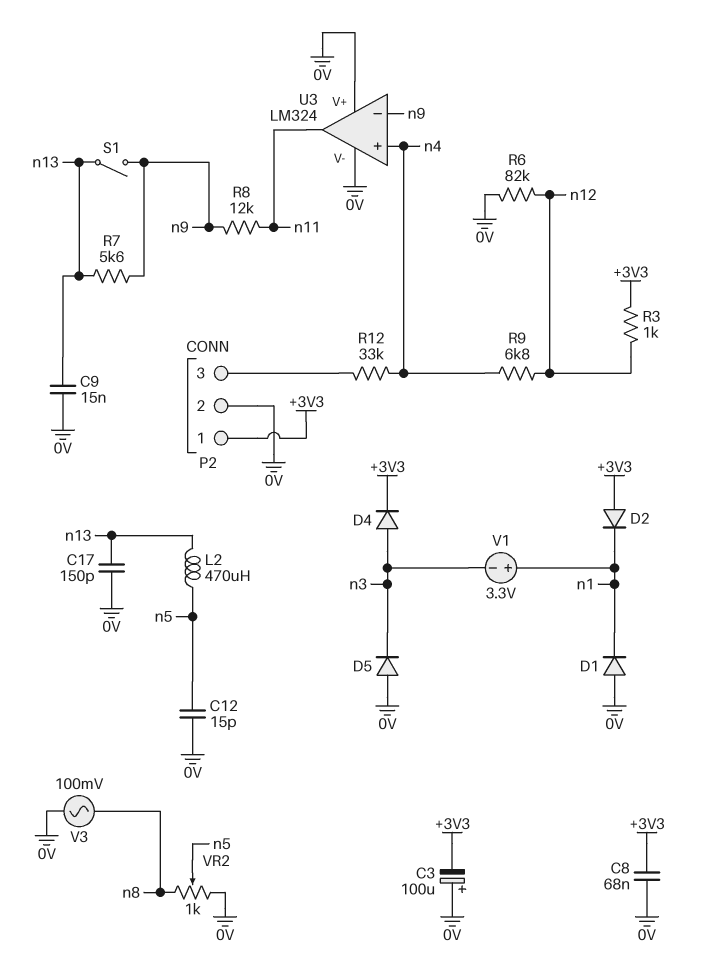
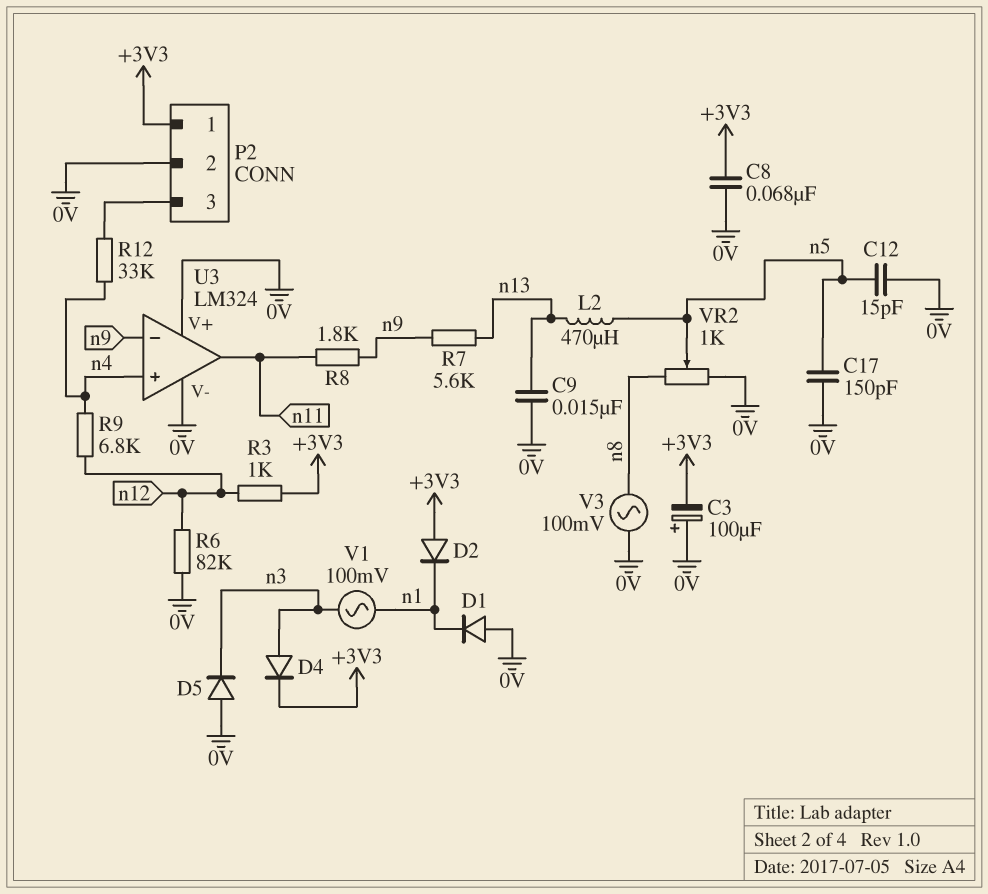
C17: 150pF (0V, n13) -> 150pF (0V, n5)
R8: 12k (n9, n11) -> 1.8k (n9, n11)
S1: switch (n9, n13) -> none
V1: 3.3V (plus n1, minus n3) -> AC 100mV (n1, n3)

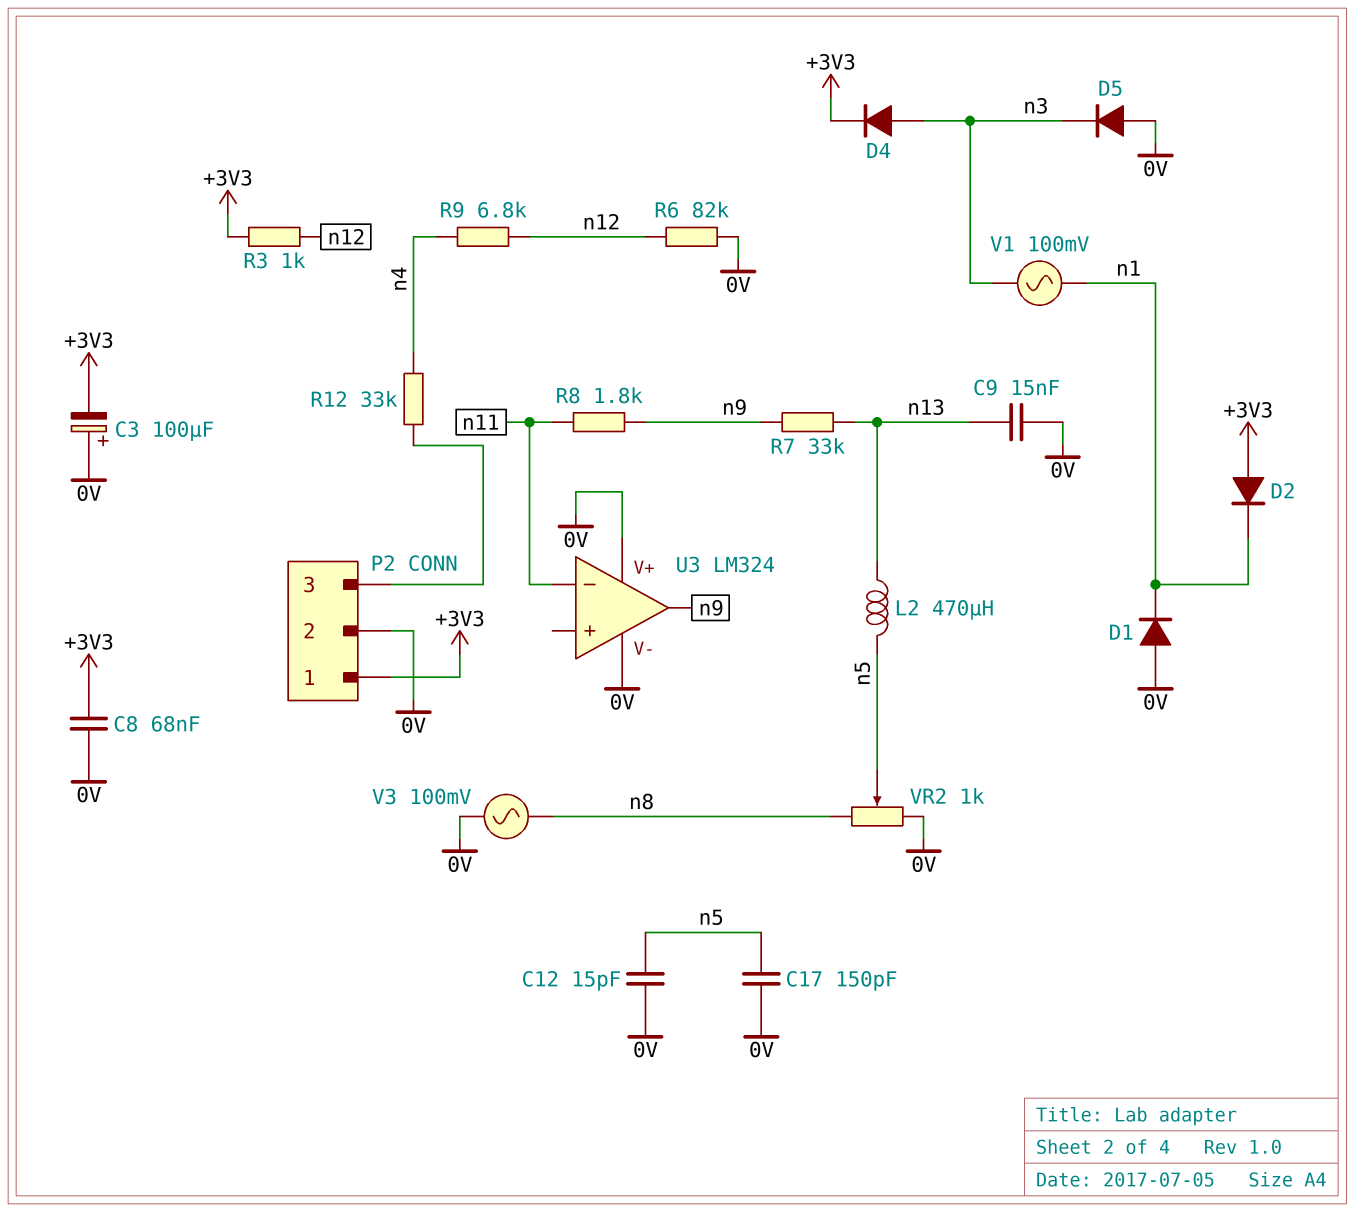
R7: 5.6k (n9, n13) -> 33k (n9, n13)
U3 pin in+: n4 -> none
U3 pin in-: n9 -> n11
U3 pin out: n11 -> n9

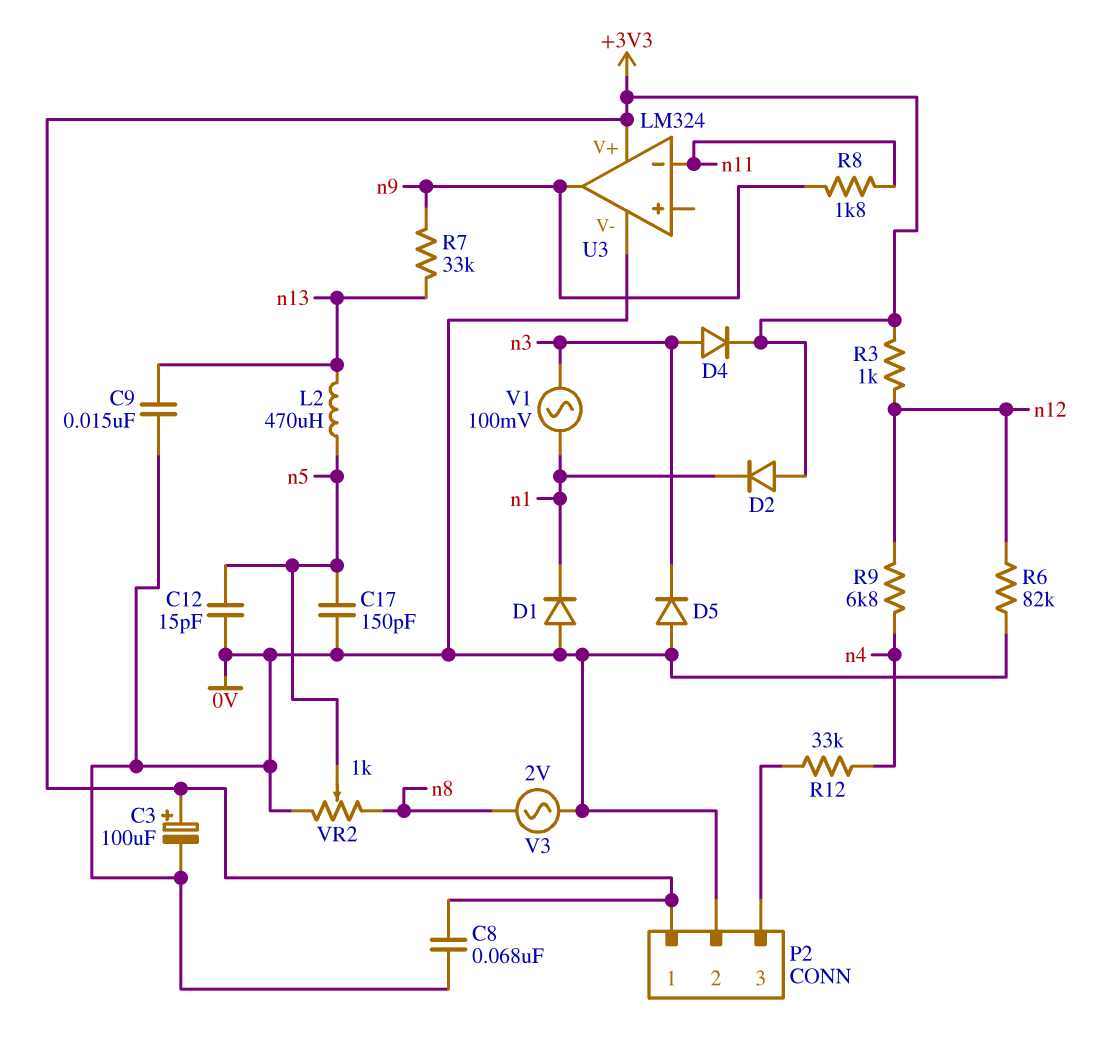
C3: 100uF (plus 0V, minus +3V3) -> 100uF (plus +3V3, minus 0V)
U3 pin V+: 0V -> +3V3
V3: AC 100mV (0V, n8) -> AC 2V (0V, n8)

